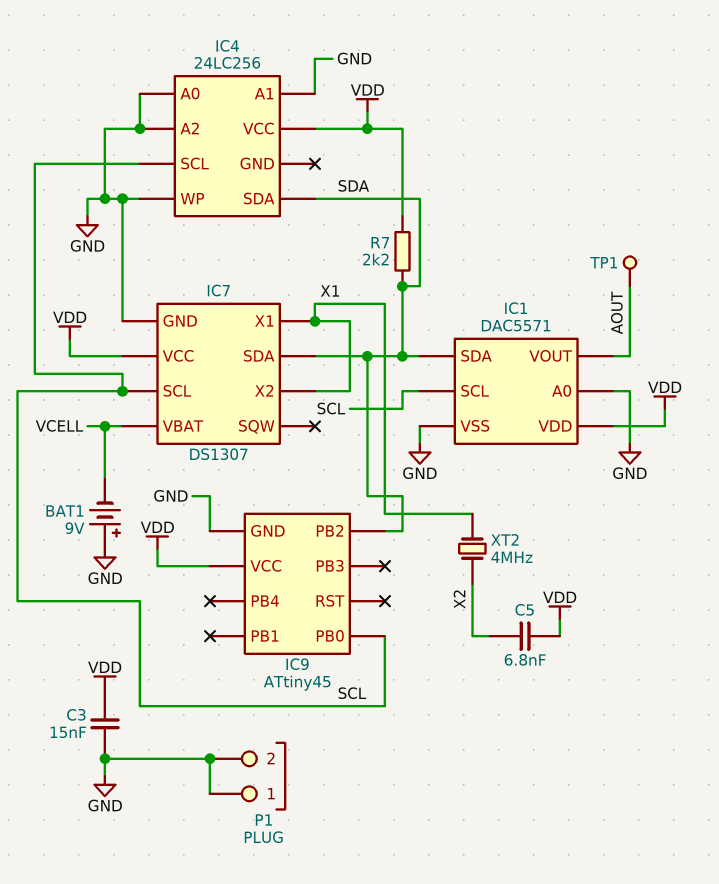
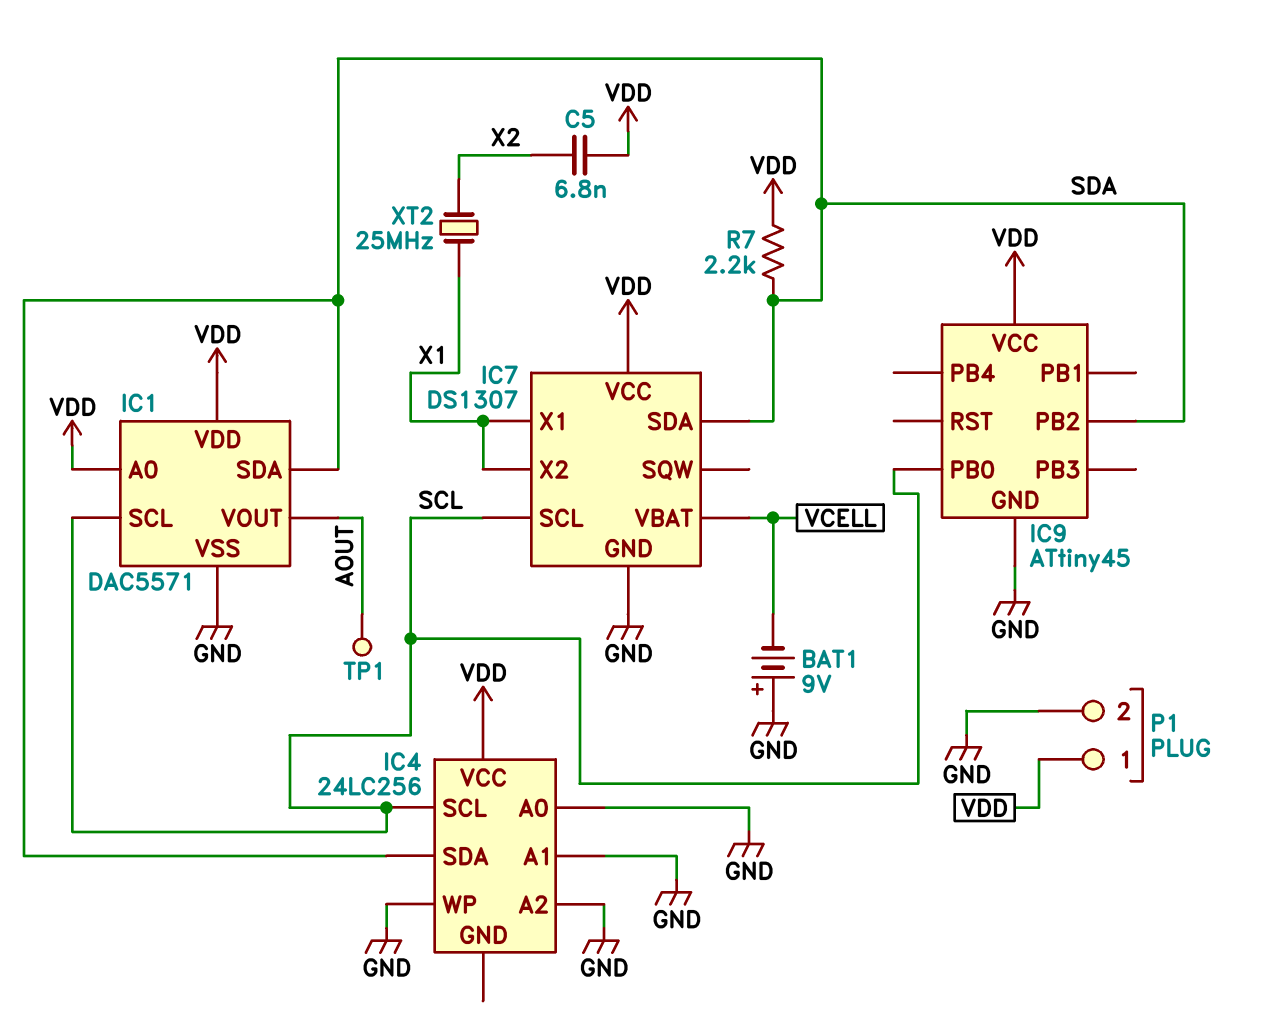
C3: 15nF (GND, VDD) -> none
IC1 pin A0: GND -> VDD
P1 pin 1: GND -> VDD
XT2: 4MHz (X1, X2) -> 25MHz (X1, X2)

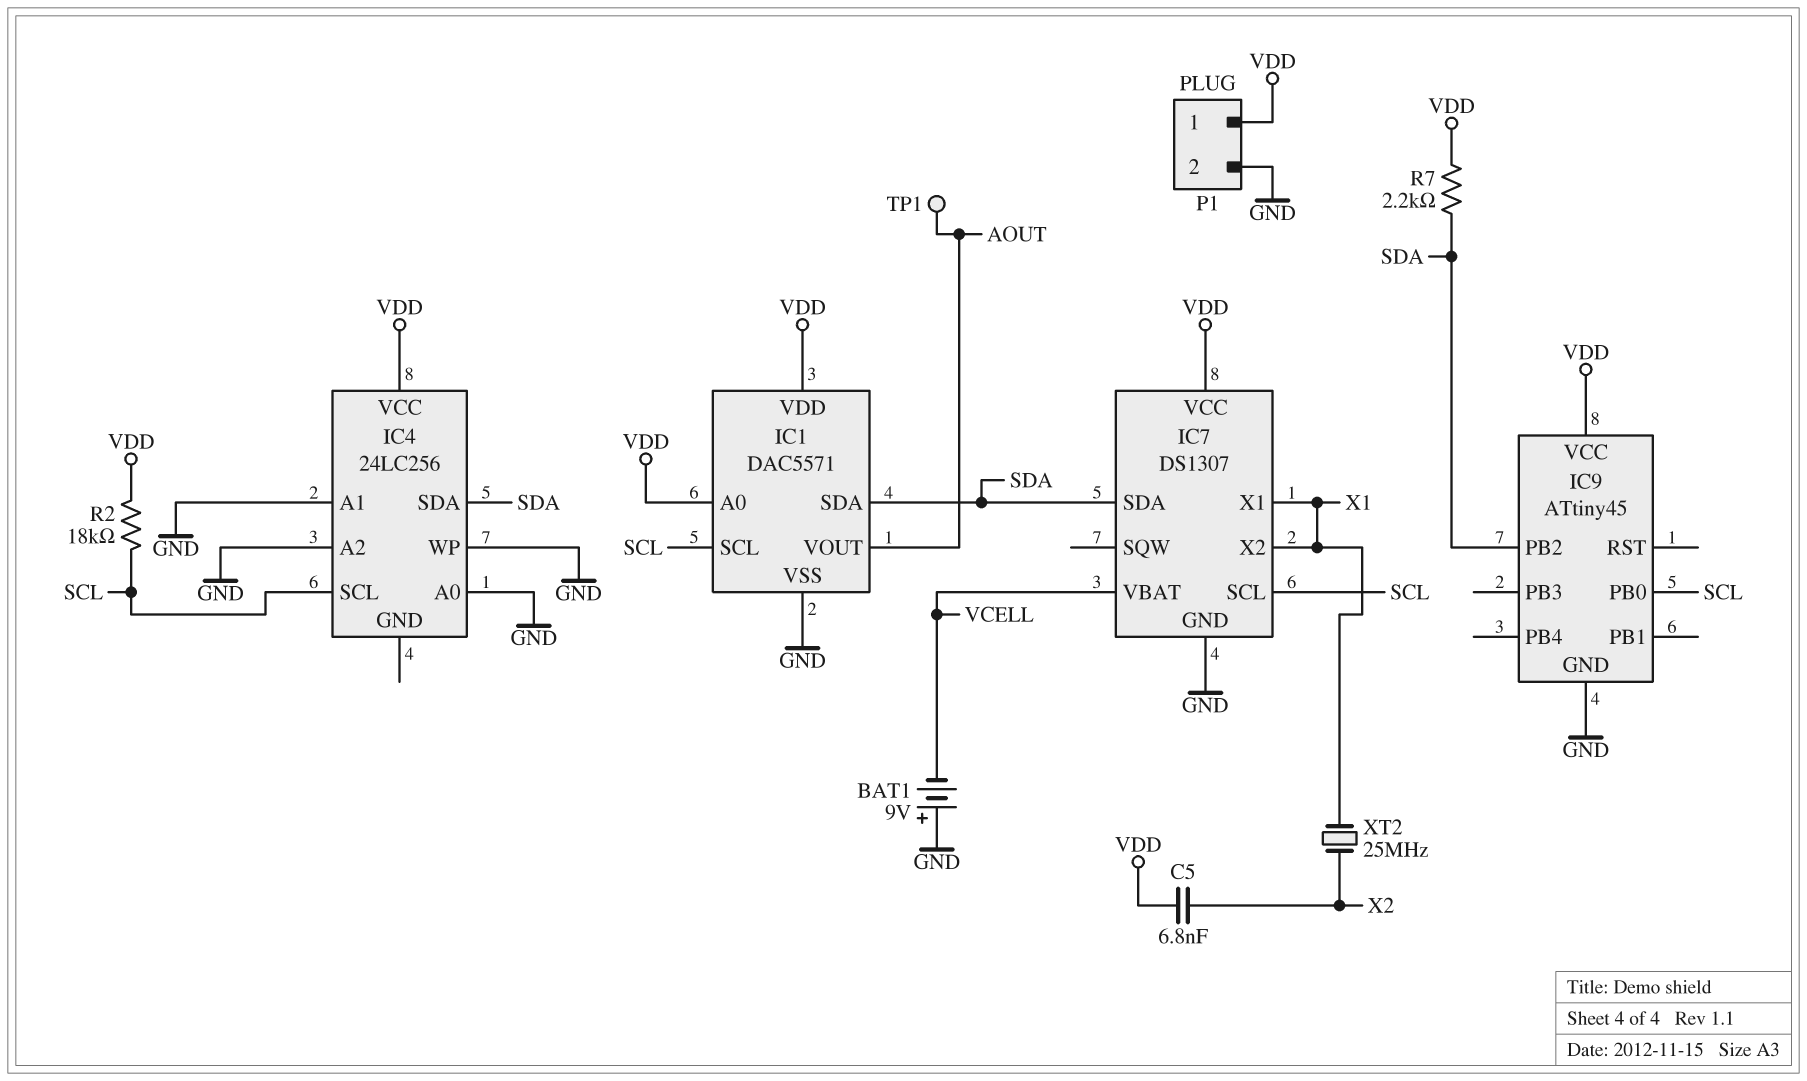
R2: none -> 18k (SCL, VDD)

